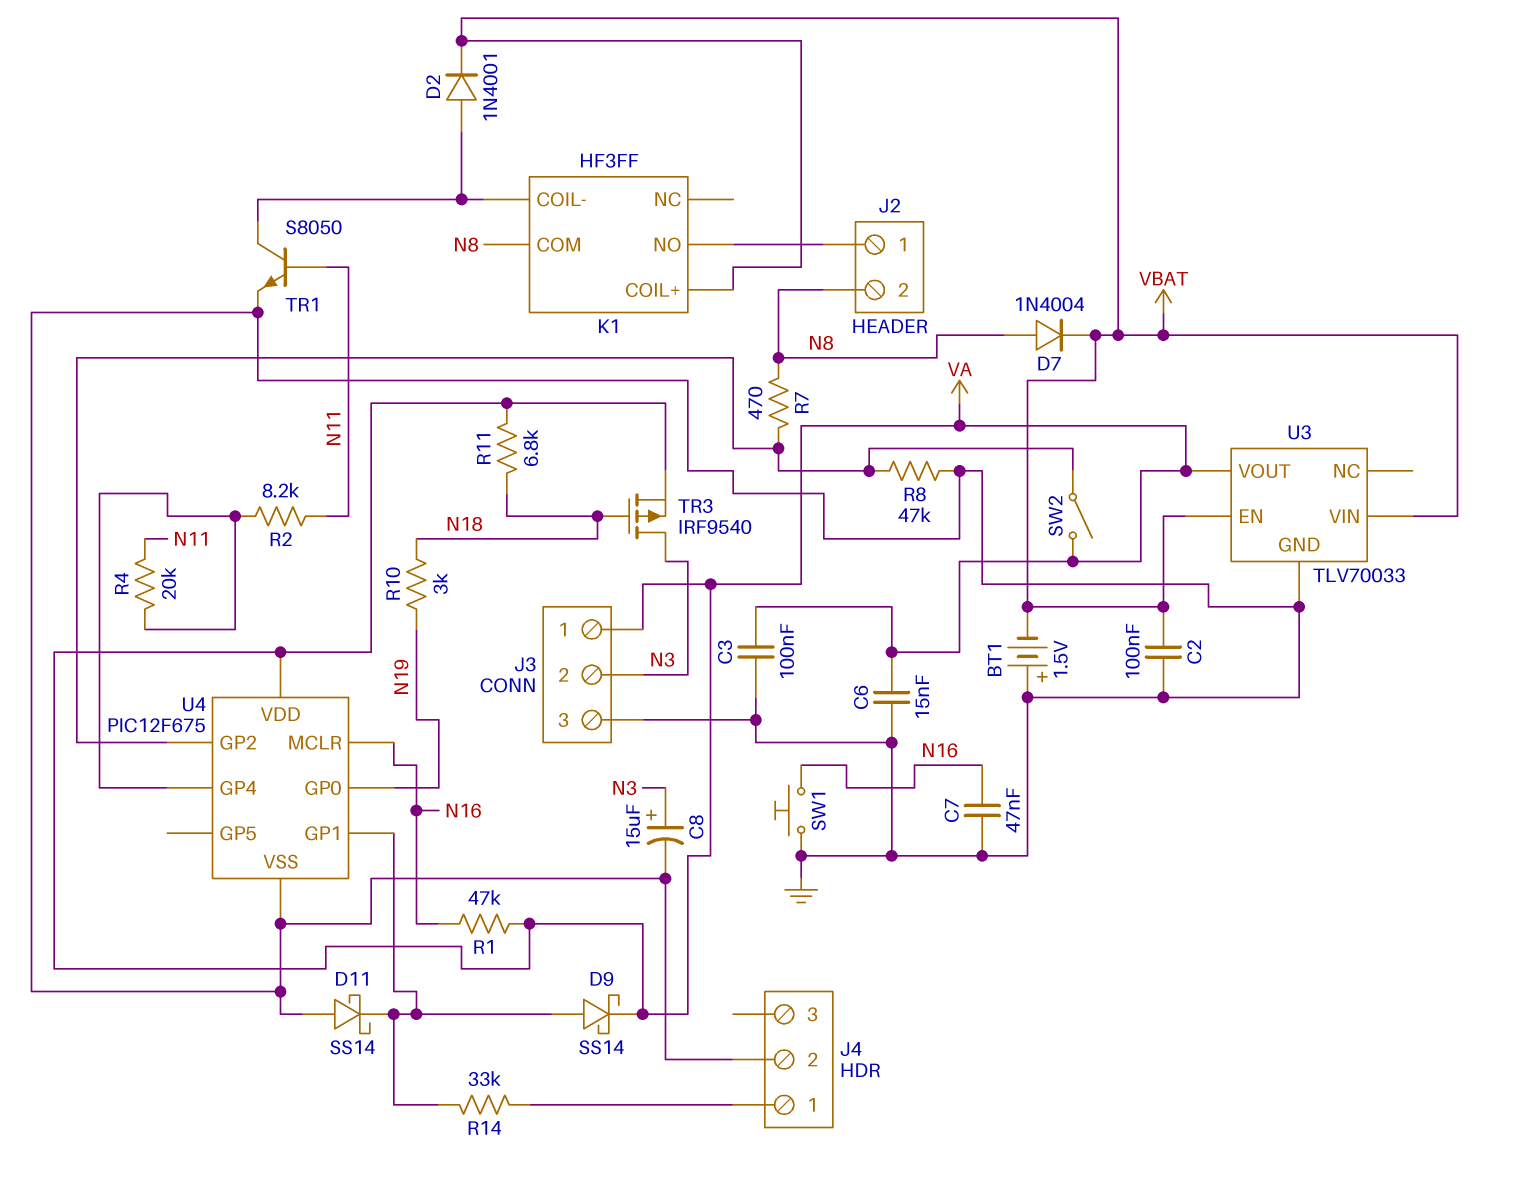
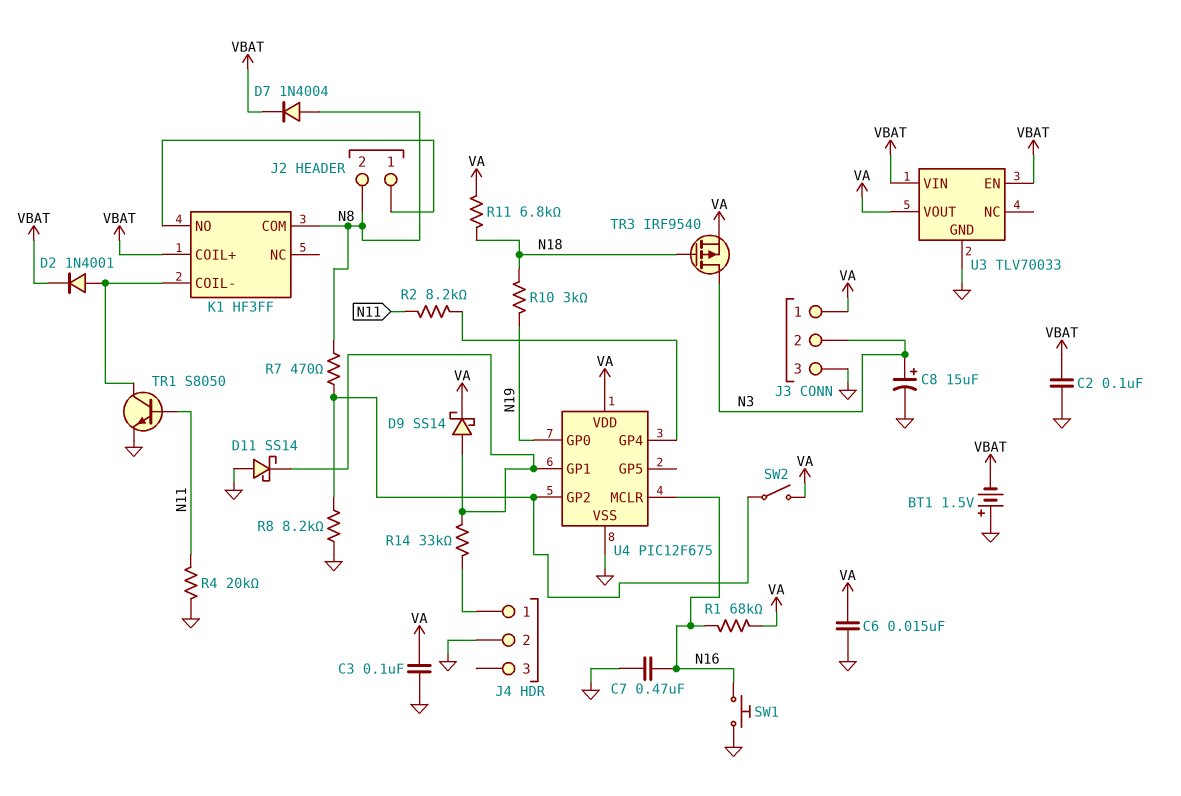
C7: 47nF (GND, N16) -> 470nF (GND, N16)
R1: 47k (N16, VA) -> 68k (N16, VA)
R4: 20k (N11, U4/GP4) -> 20k (GND, N11)
R8: 47k (GND, U4/GP2) -> 8.2k (GND, U4/GP2)

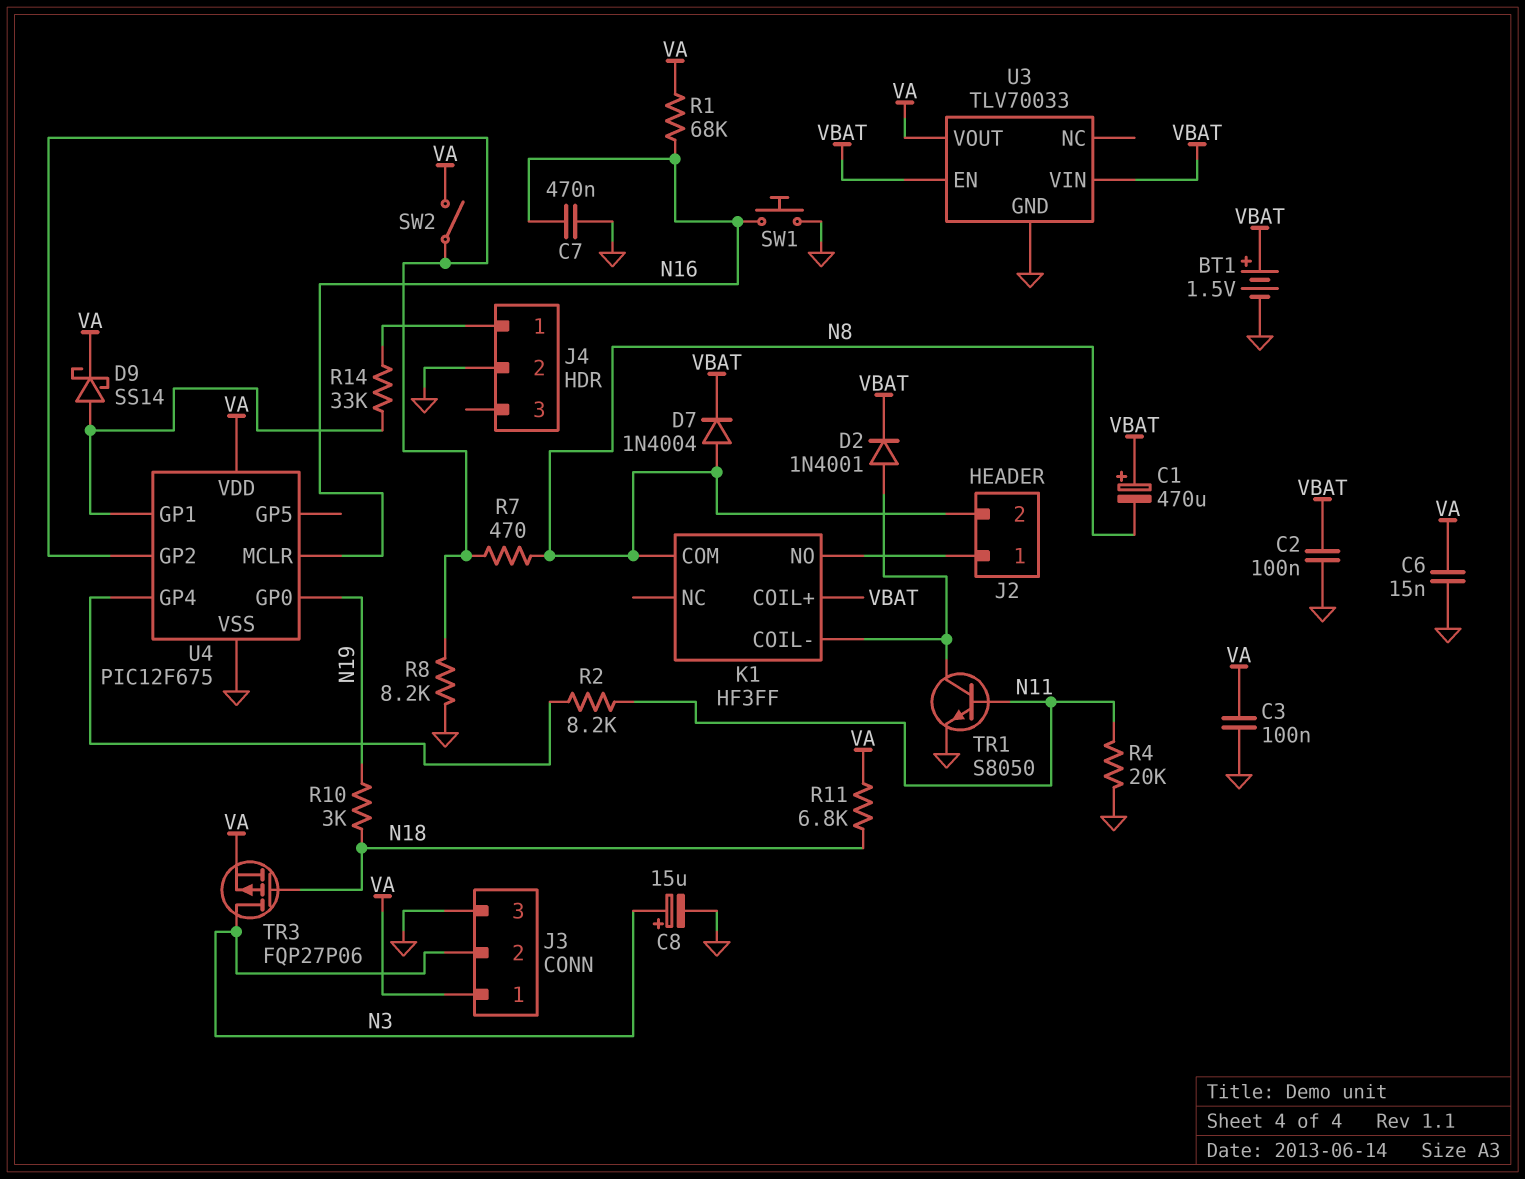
BT1: 1.5V (plus GND, minus VBAT) -> 1.5V (plus VBAT, minus GND)
C1: none -> 470uF (plus VBAT, minus N8)
D11: schottky SS14 (A GND, K U4/GP1) -> none
TR3: PMOS IRF9540 (G N18, D N3, S VA) -> PMOS FQP27P06 (G N18, D N3, S VA)

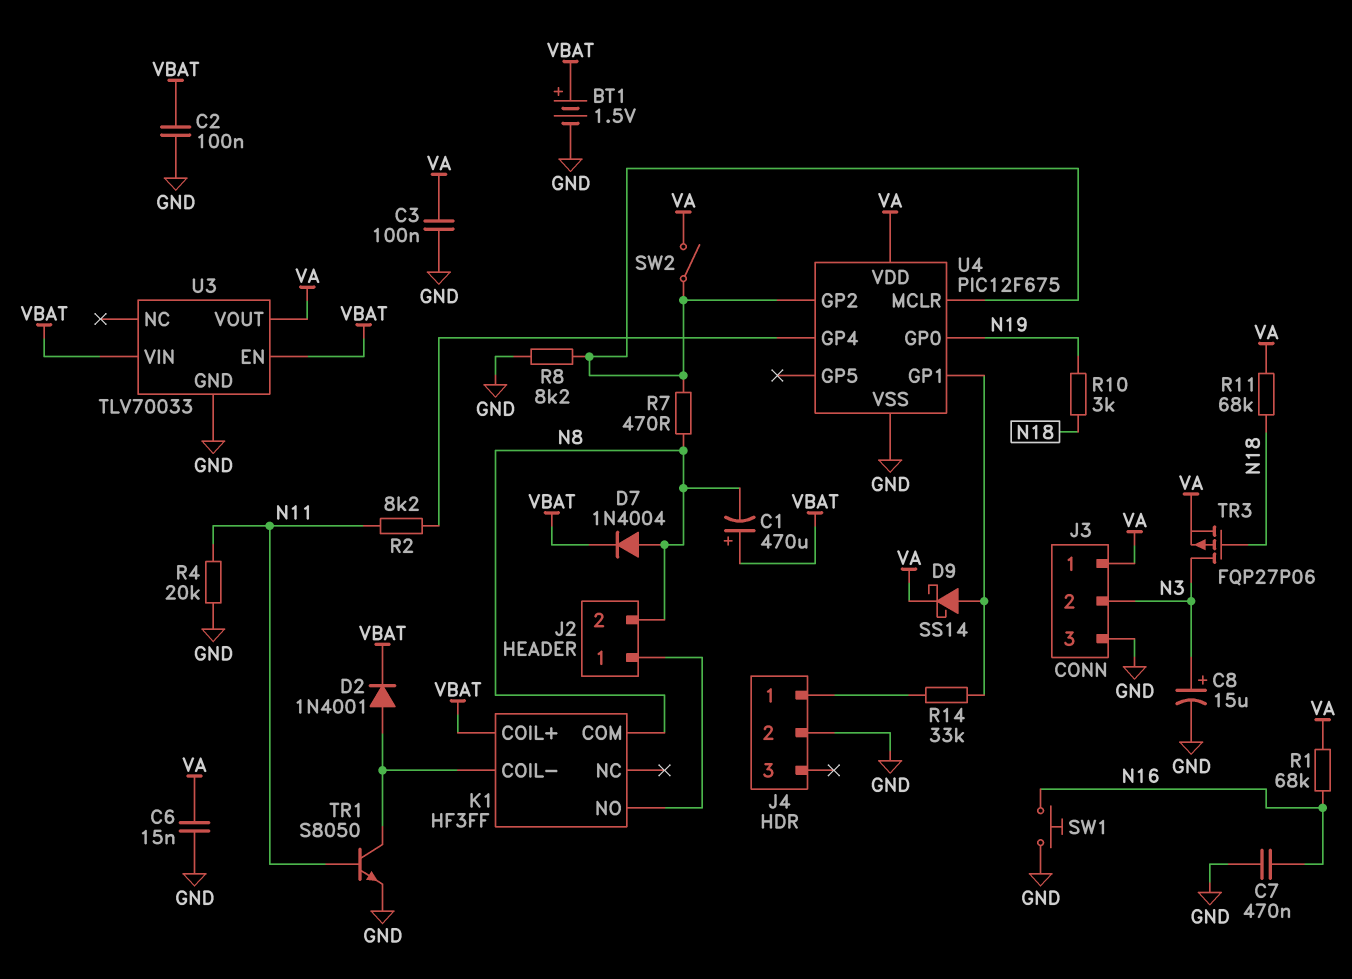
R11: 6.8k (N18, VA) -> 68k (N18, VA)
U4 pin MCLR: N16 -> U4/GP2

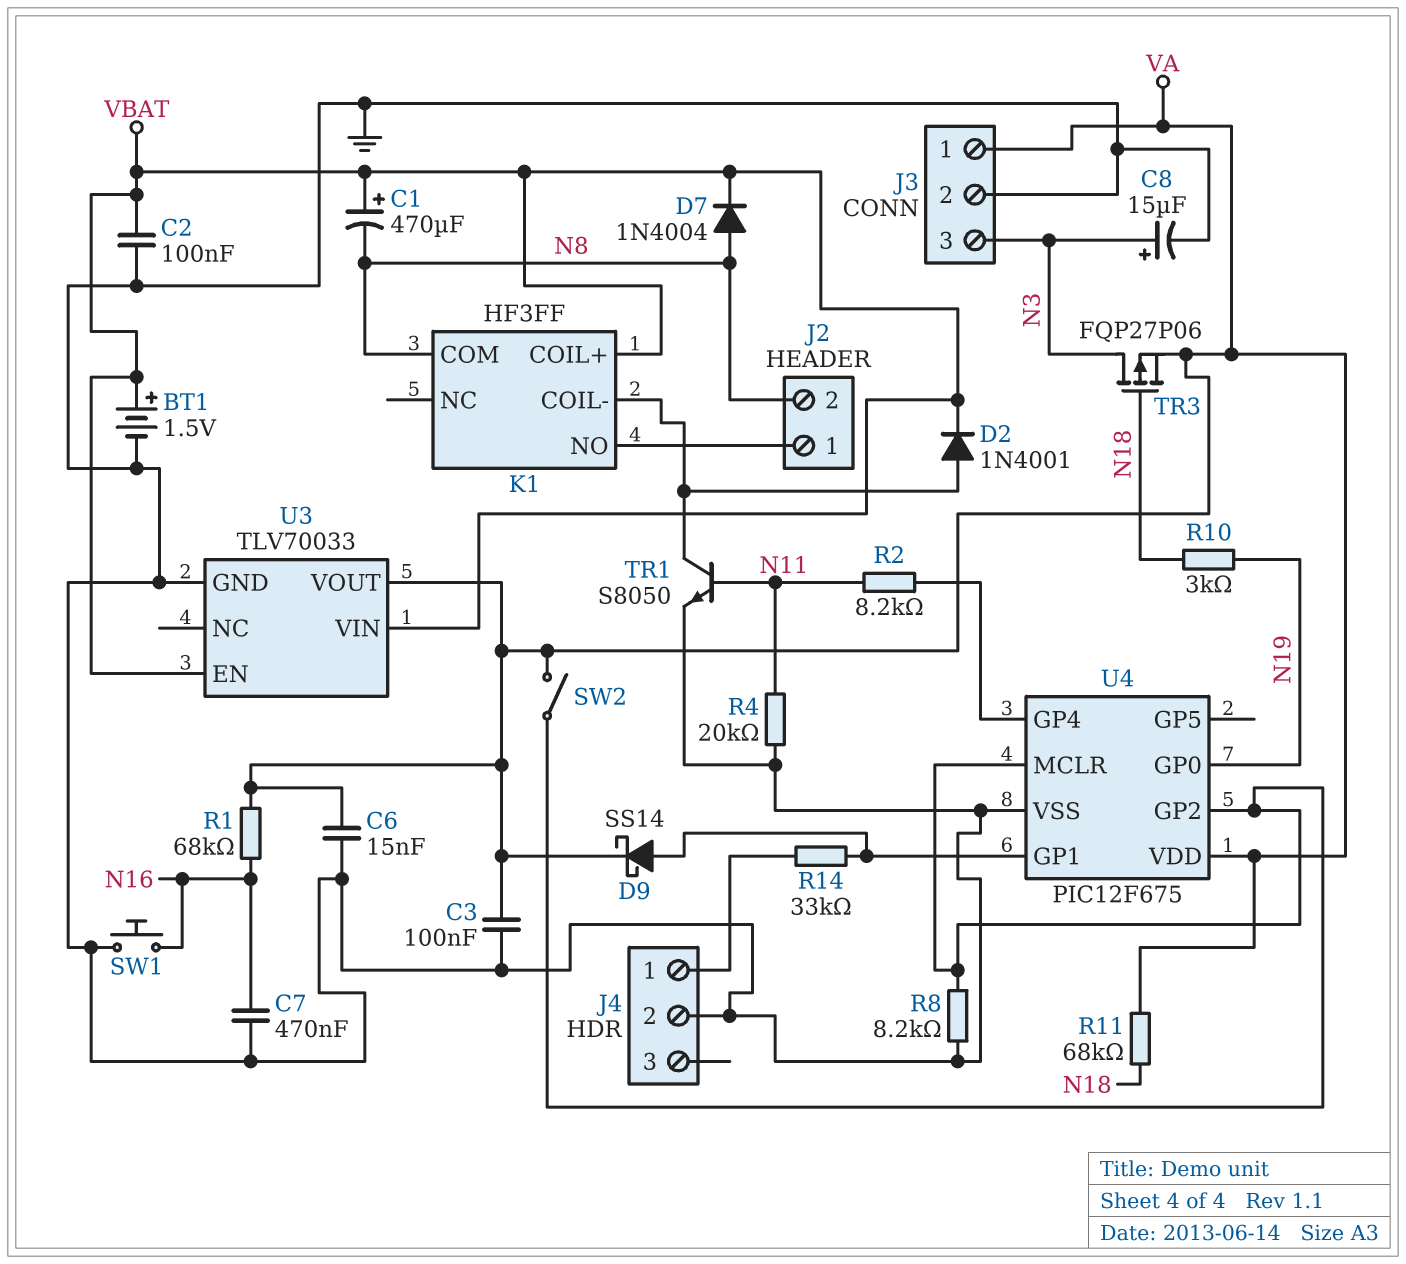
J3 pin 2: N3 -> GND
J3 pin 3: GND -> N3
R7: 470 (N8, U4/GP2) -> none

